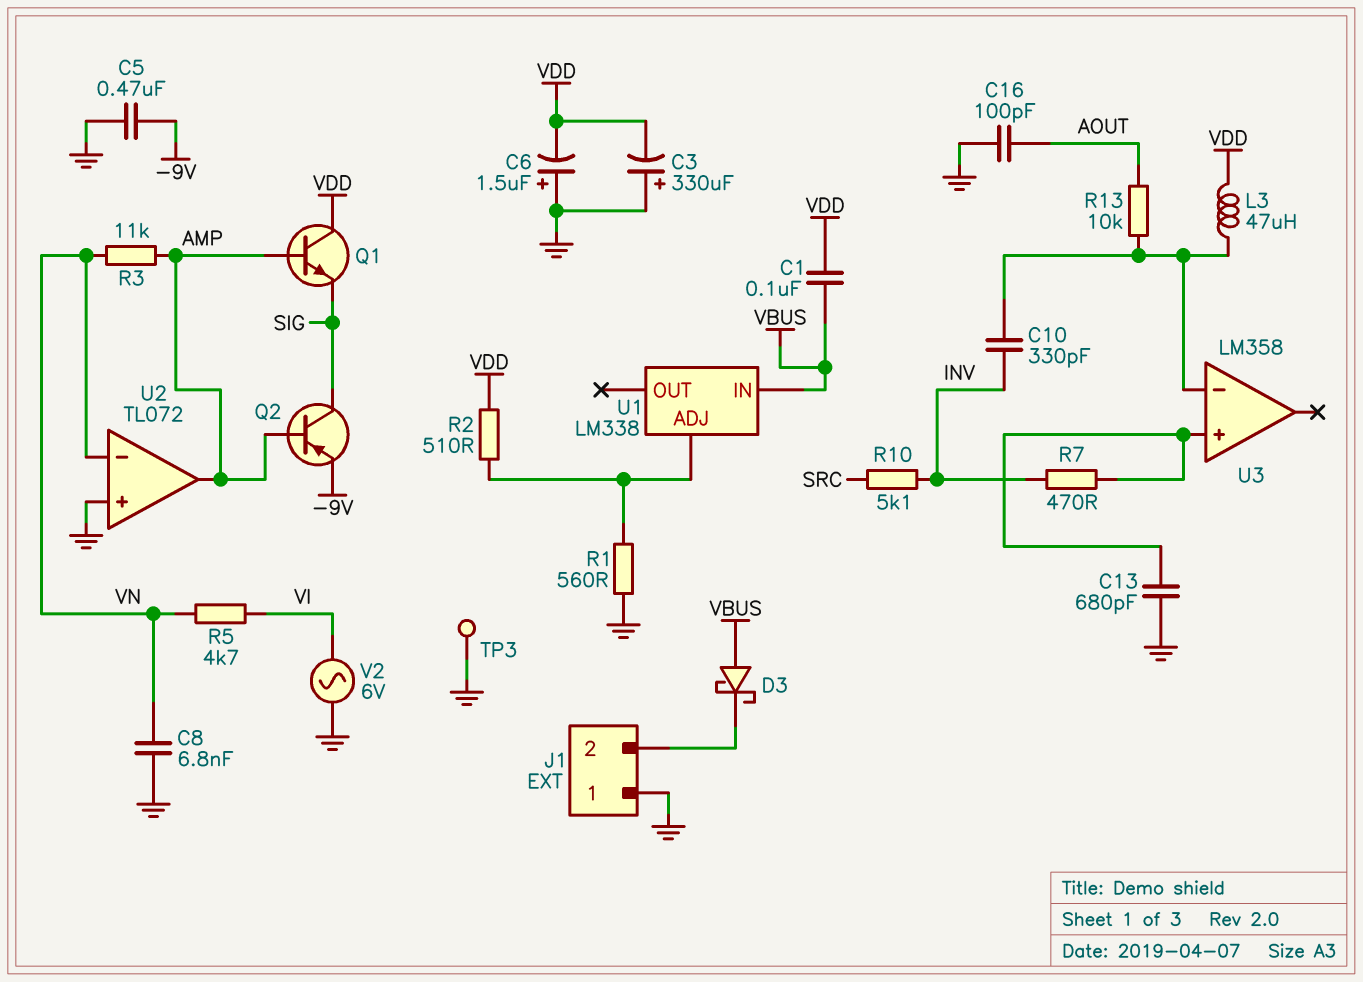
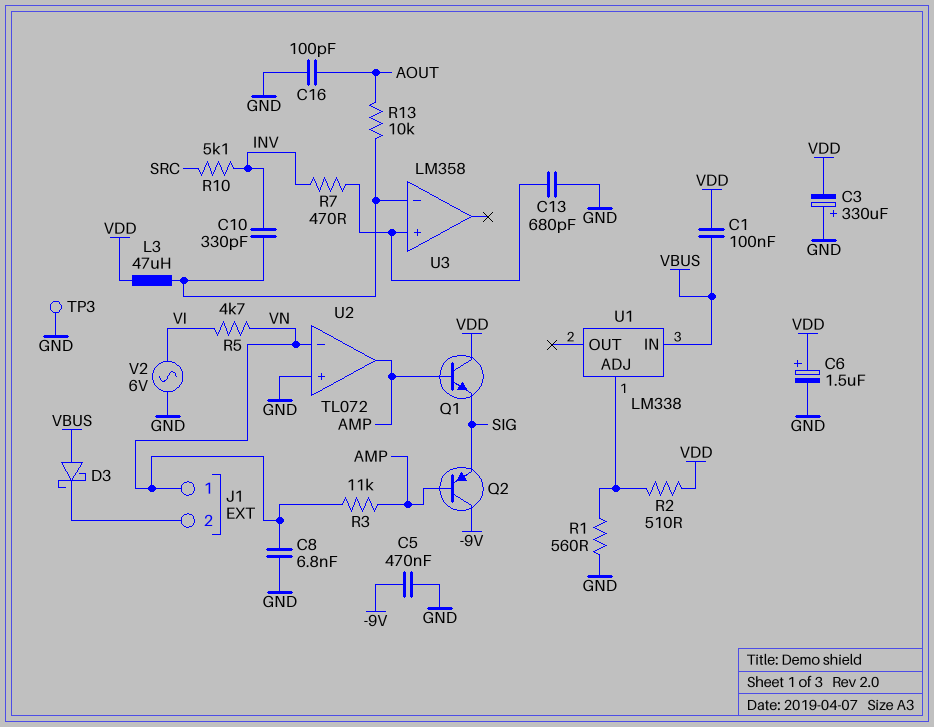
C6: 1.5uF (plus GND, minus VDD) -> 1.5uF (plus VDD, minus GND)
J1 pin 1: GND -> VN
Q2: PNP (B AMP, C SIG, E -9V) -> PNP (B AMP, C -9V, E SIG)

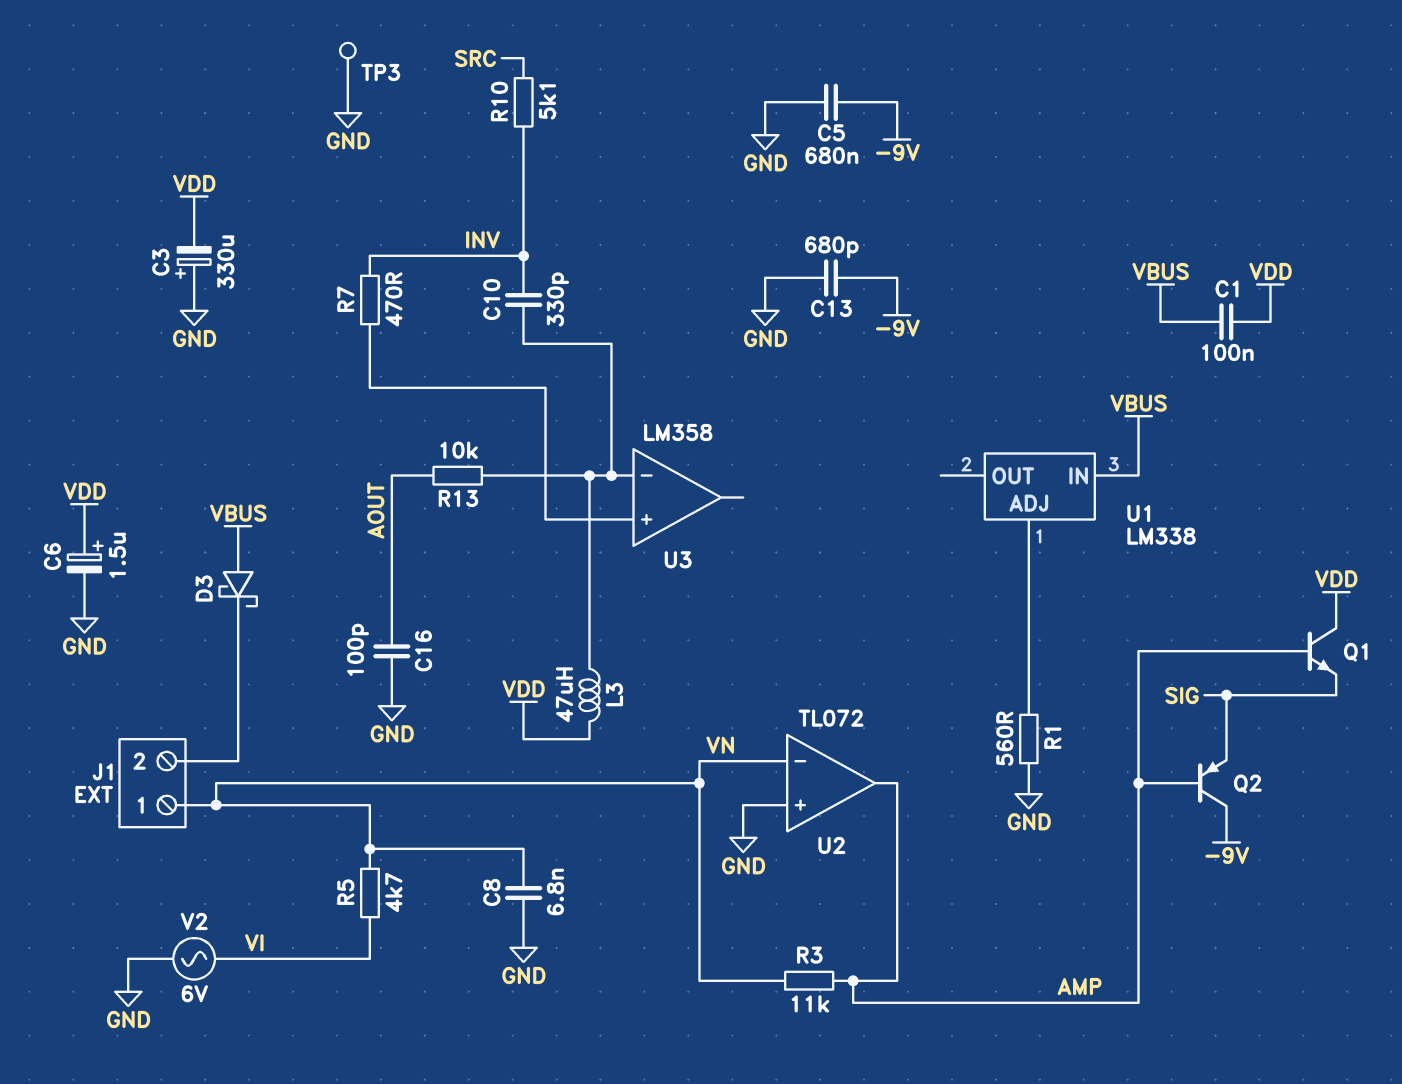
C5: 470nF (-9V, GND) -> 680nF (-9V, GND)
C13: 680pF (GND, U3/in+) -> 680pF (-9V, GND)
R2: 510 (U1/ADJ, VDD) -> none

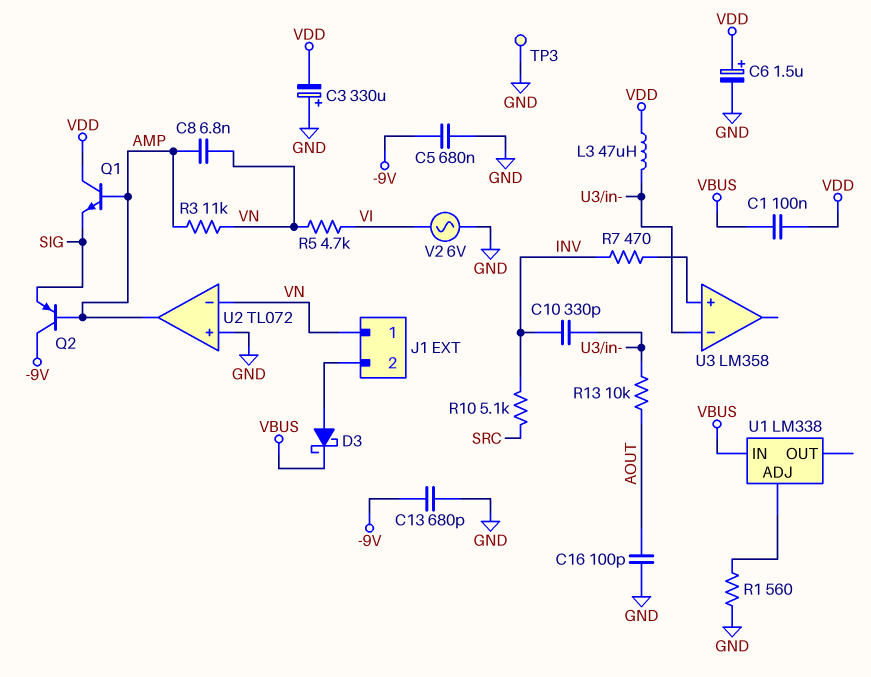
C8: 6.8nF (GND, VN) -> 6.8nF (AMP, VN)
D3: schottky (A VBUS, K J1/2) -> schottky (A J1/2, K VBUS)

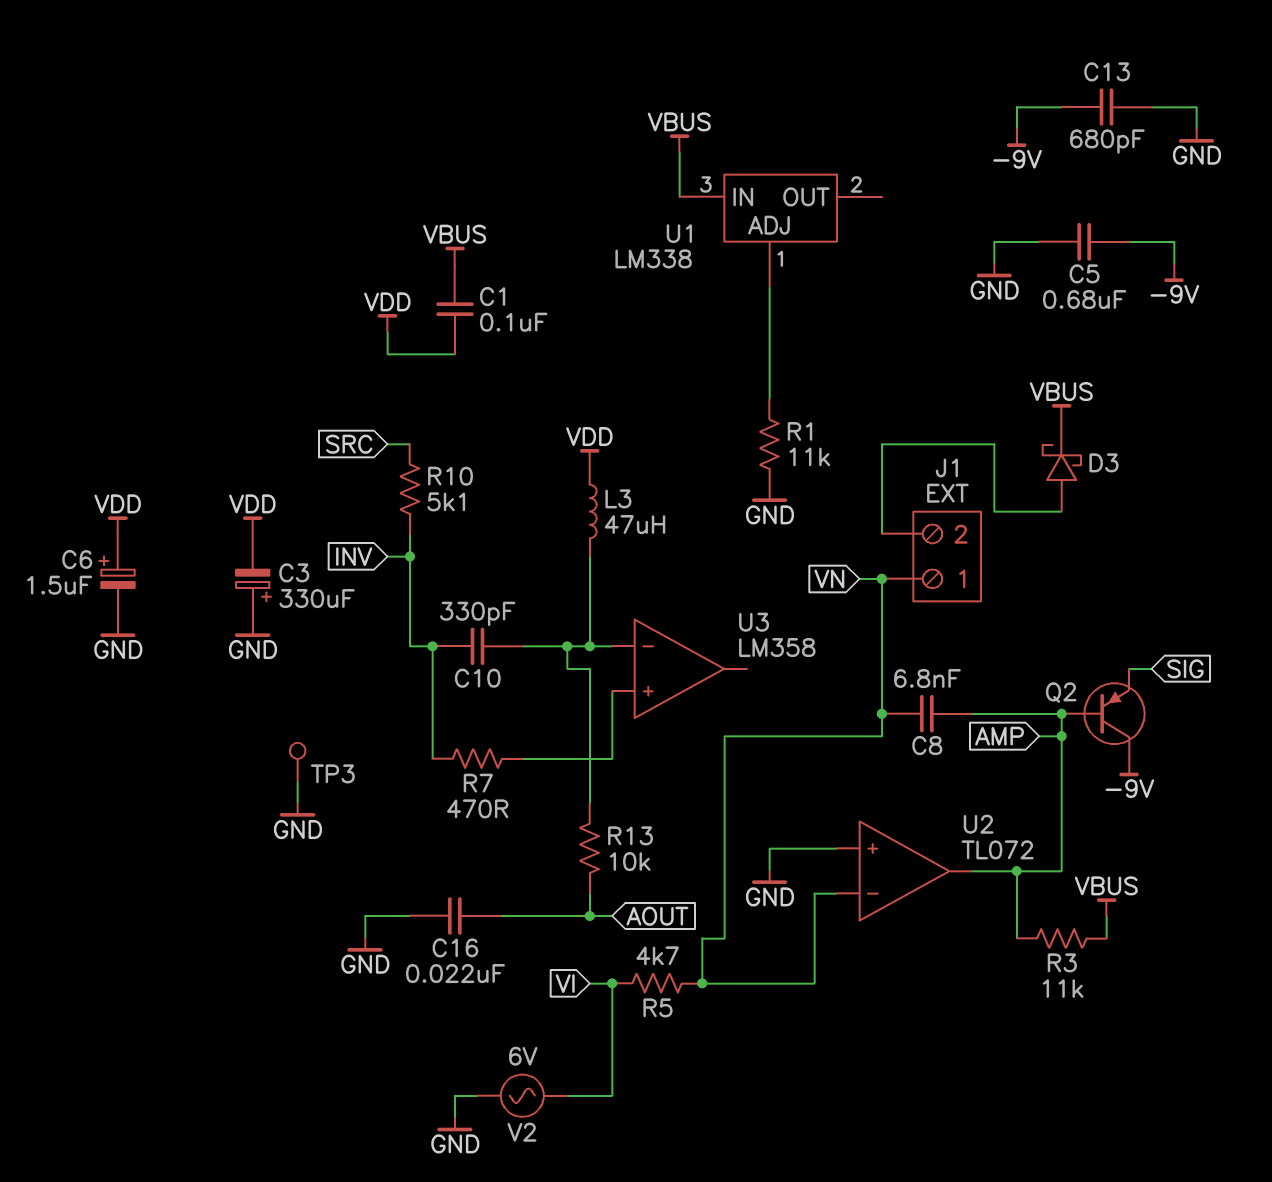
C16: 100pF (AOUT, GND) -> 22nF (AOUT, GND)
Q1: NPN (B AMP, C VDD, E SIG) -> none
R1: 560 (GND, U1/ADJ) -> 11k (GND, U1/ADJ)
R3: 11k (AMP, VN) -> 11k (AMP, VBUS)

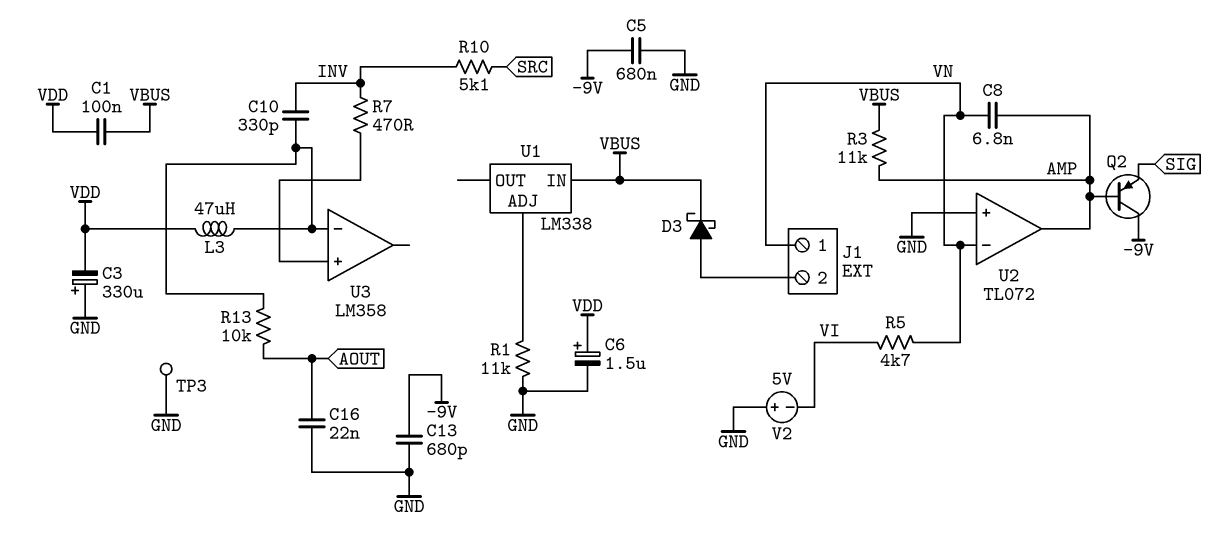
V2: AC 6V (GND, VI) -> 5V (plus GND, minus VI)

